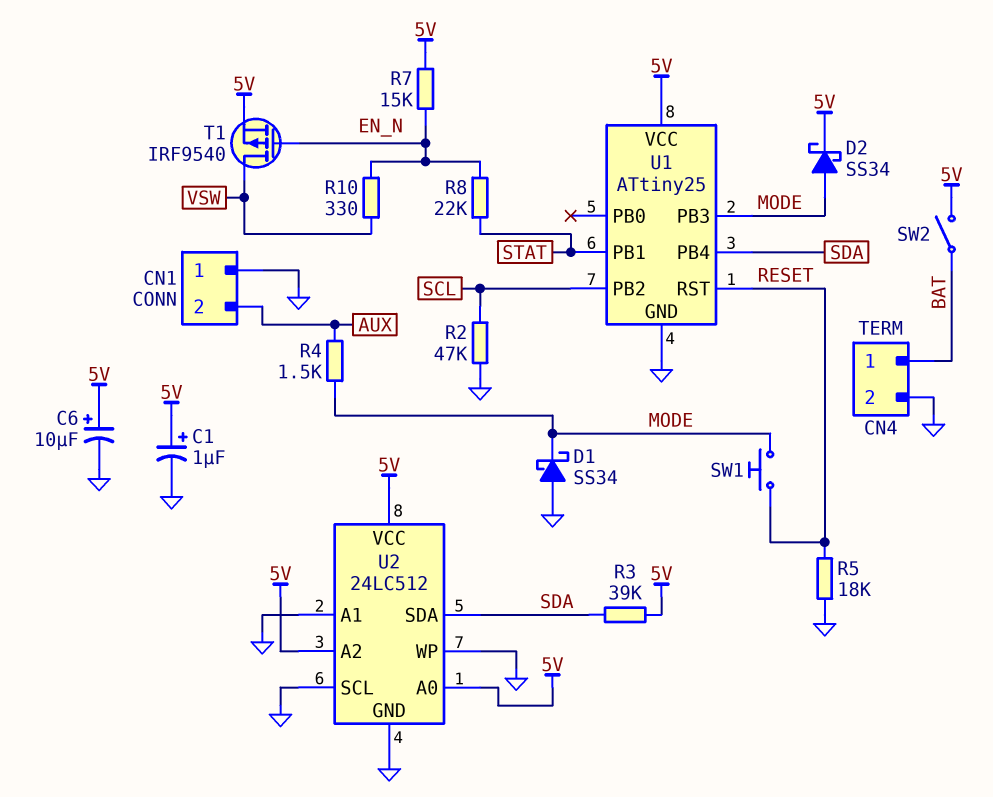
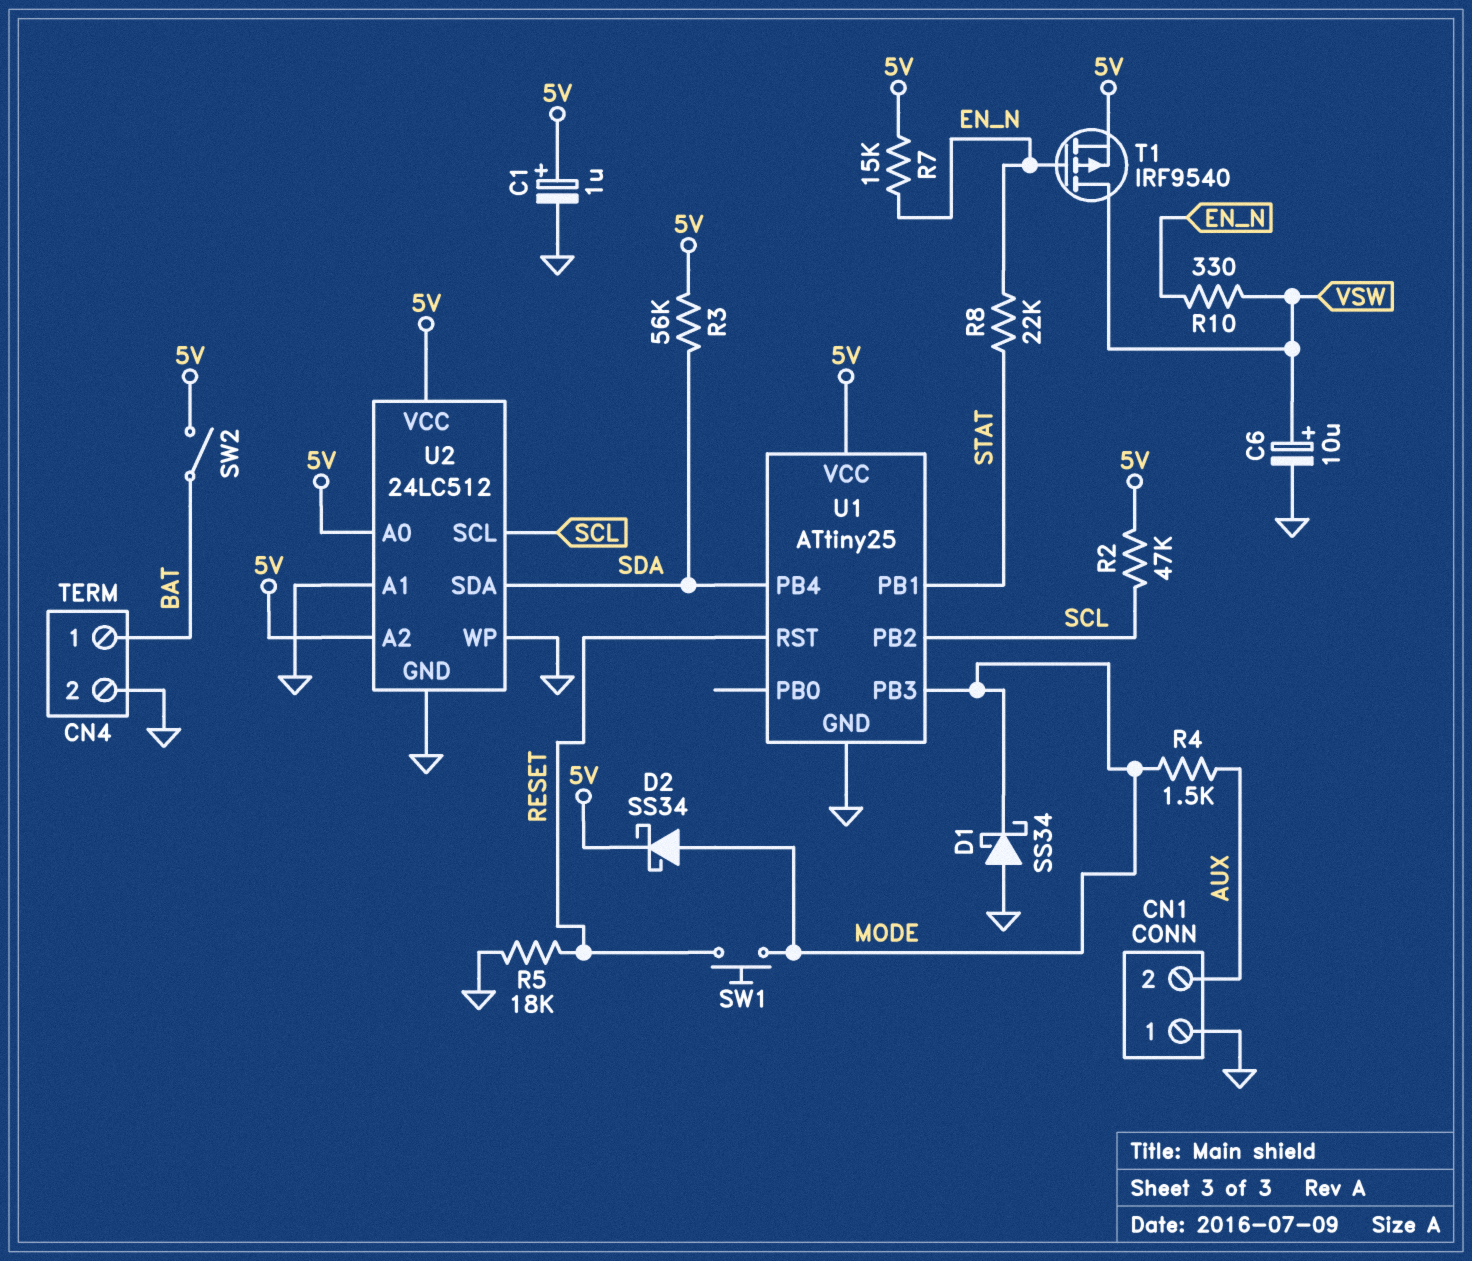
C6: 10uF (plus 5V, minus GND) -> 10uF (plus VSW, minus GND)
R2: 47k (GND, SCL) -> 47k (5V, SCL)
R3: 39k (5V, SDA) -> 56k (5V, SDA)
U2 pin SCL: GND -> SCL

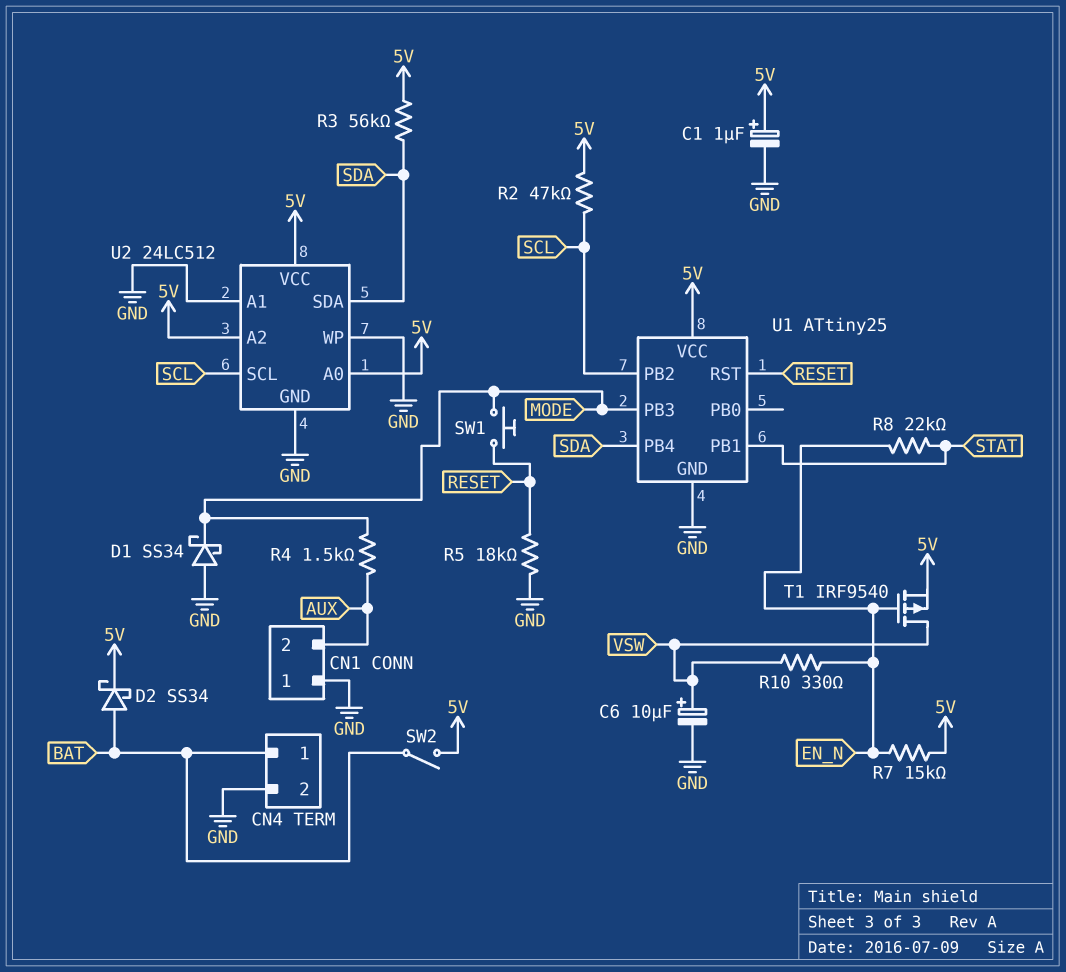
D2: schottky SS34 (A MODE, K 5V) -> schottky SS34 (A BAT, K 5V)

